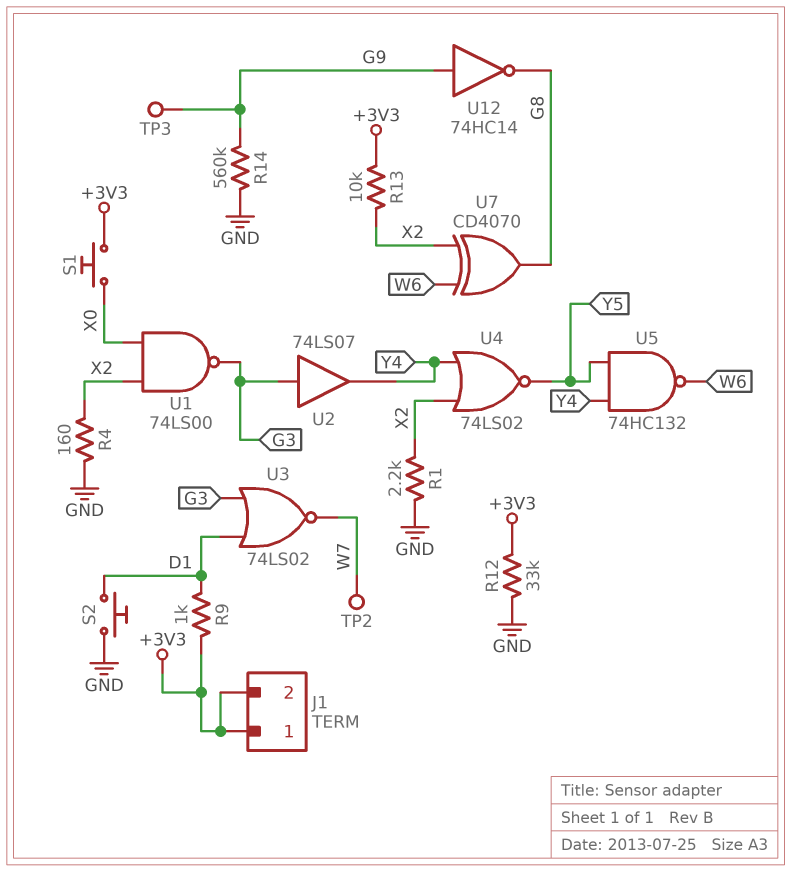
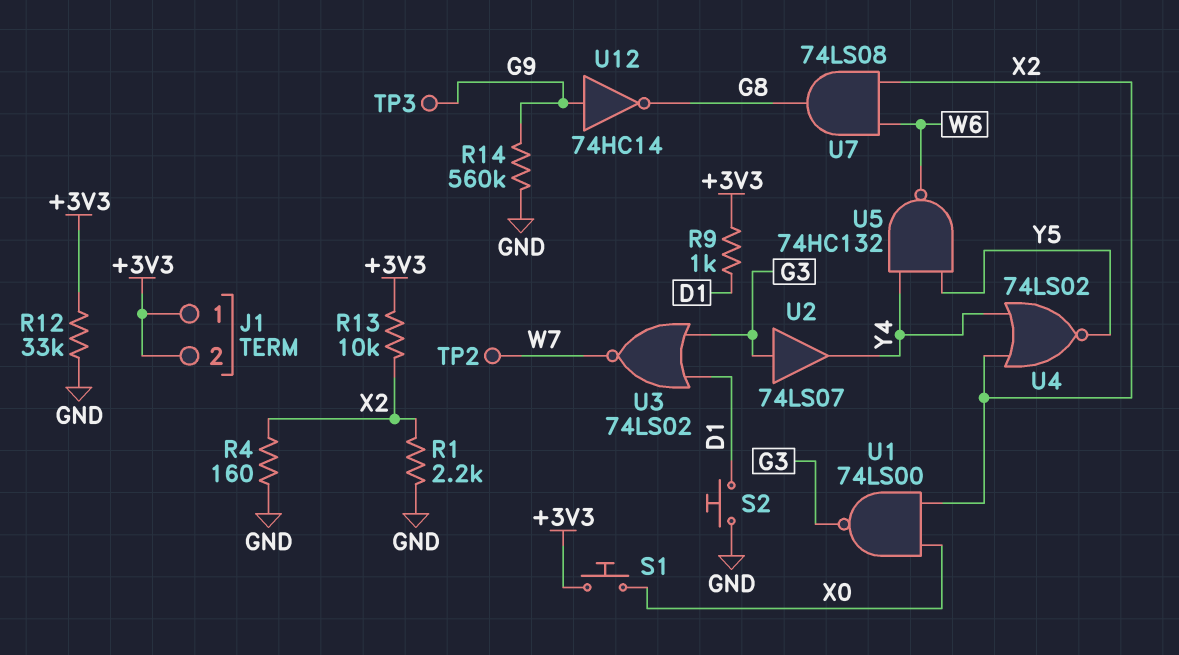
U7: XOR CD4070 (in W6, in X2, out G8) -> AND 74LS08 (in W6, in X2, out G8)

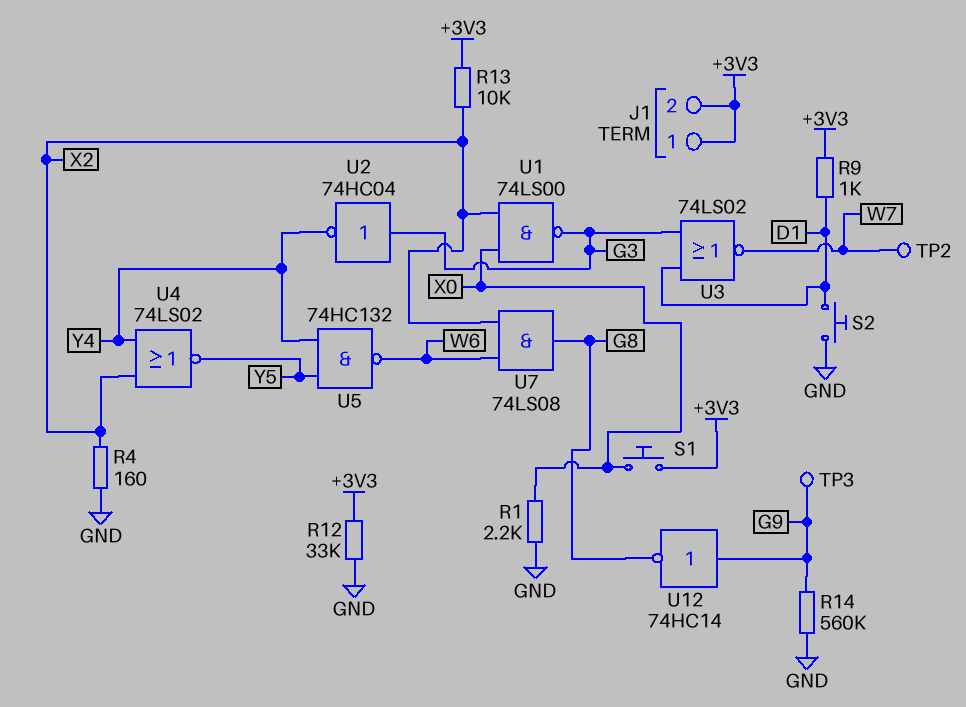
R1: 2.2k (GND, X2) -> 2.2k (GND, X0)
U2: buffer 74LS07 (in G3, out Y4) -> NOT 74HC04 (in G3, out Y4)

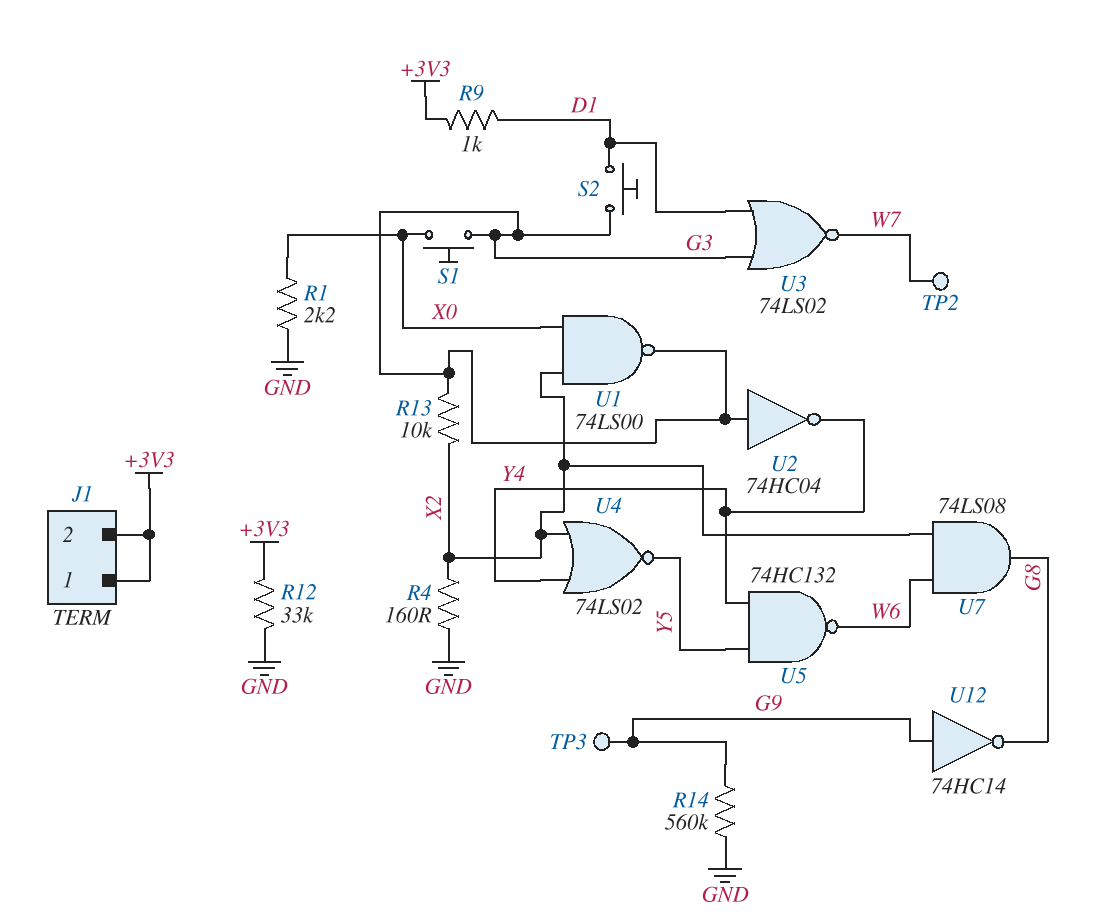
R13: 10k (+3V3, X2) -> 10k (G3, X2)
S1: button (+3V3, X0) -> button (G3, X0)
S2: button (D1, GND) -> button (D1, G3)

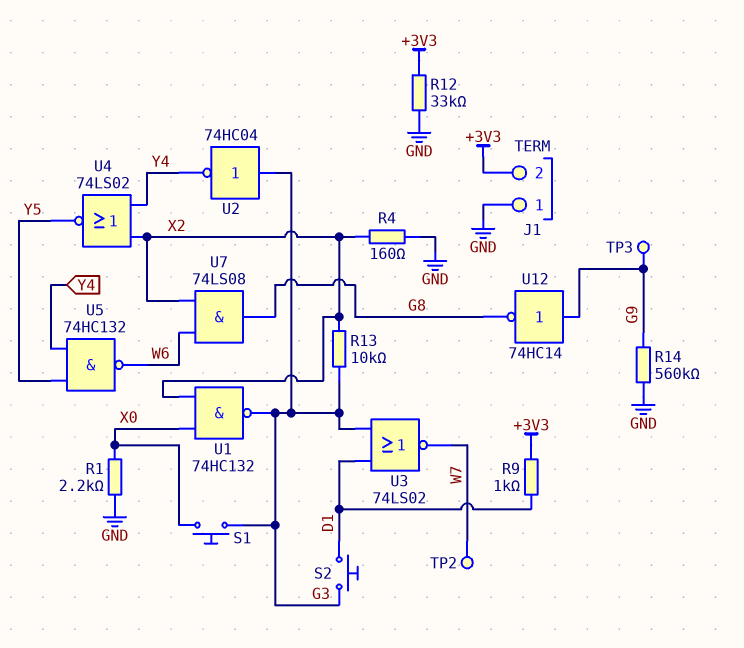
J1 pin 1: +3V3 -> GND
U1: NAND 74LS00 (in X0, in X2, out G3) -> NAND 74HC132 (in X0, in X2, out G3)

